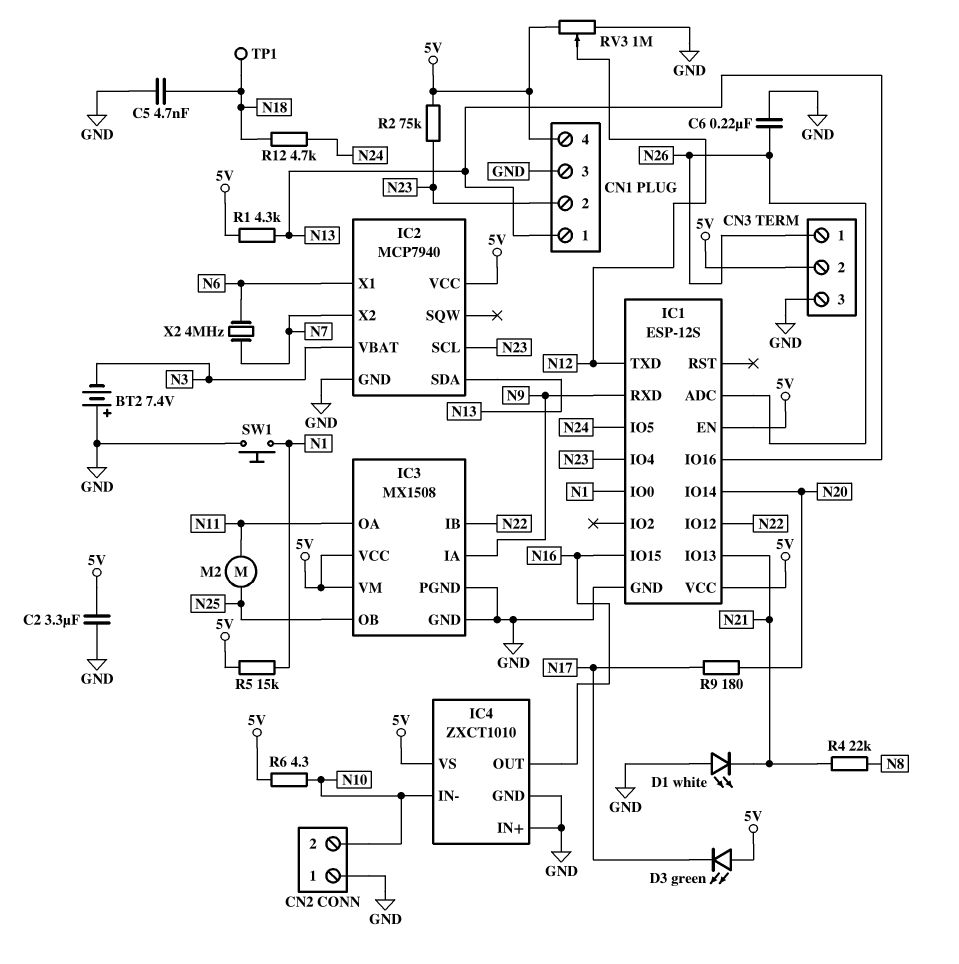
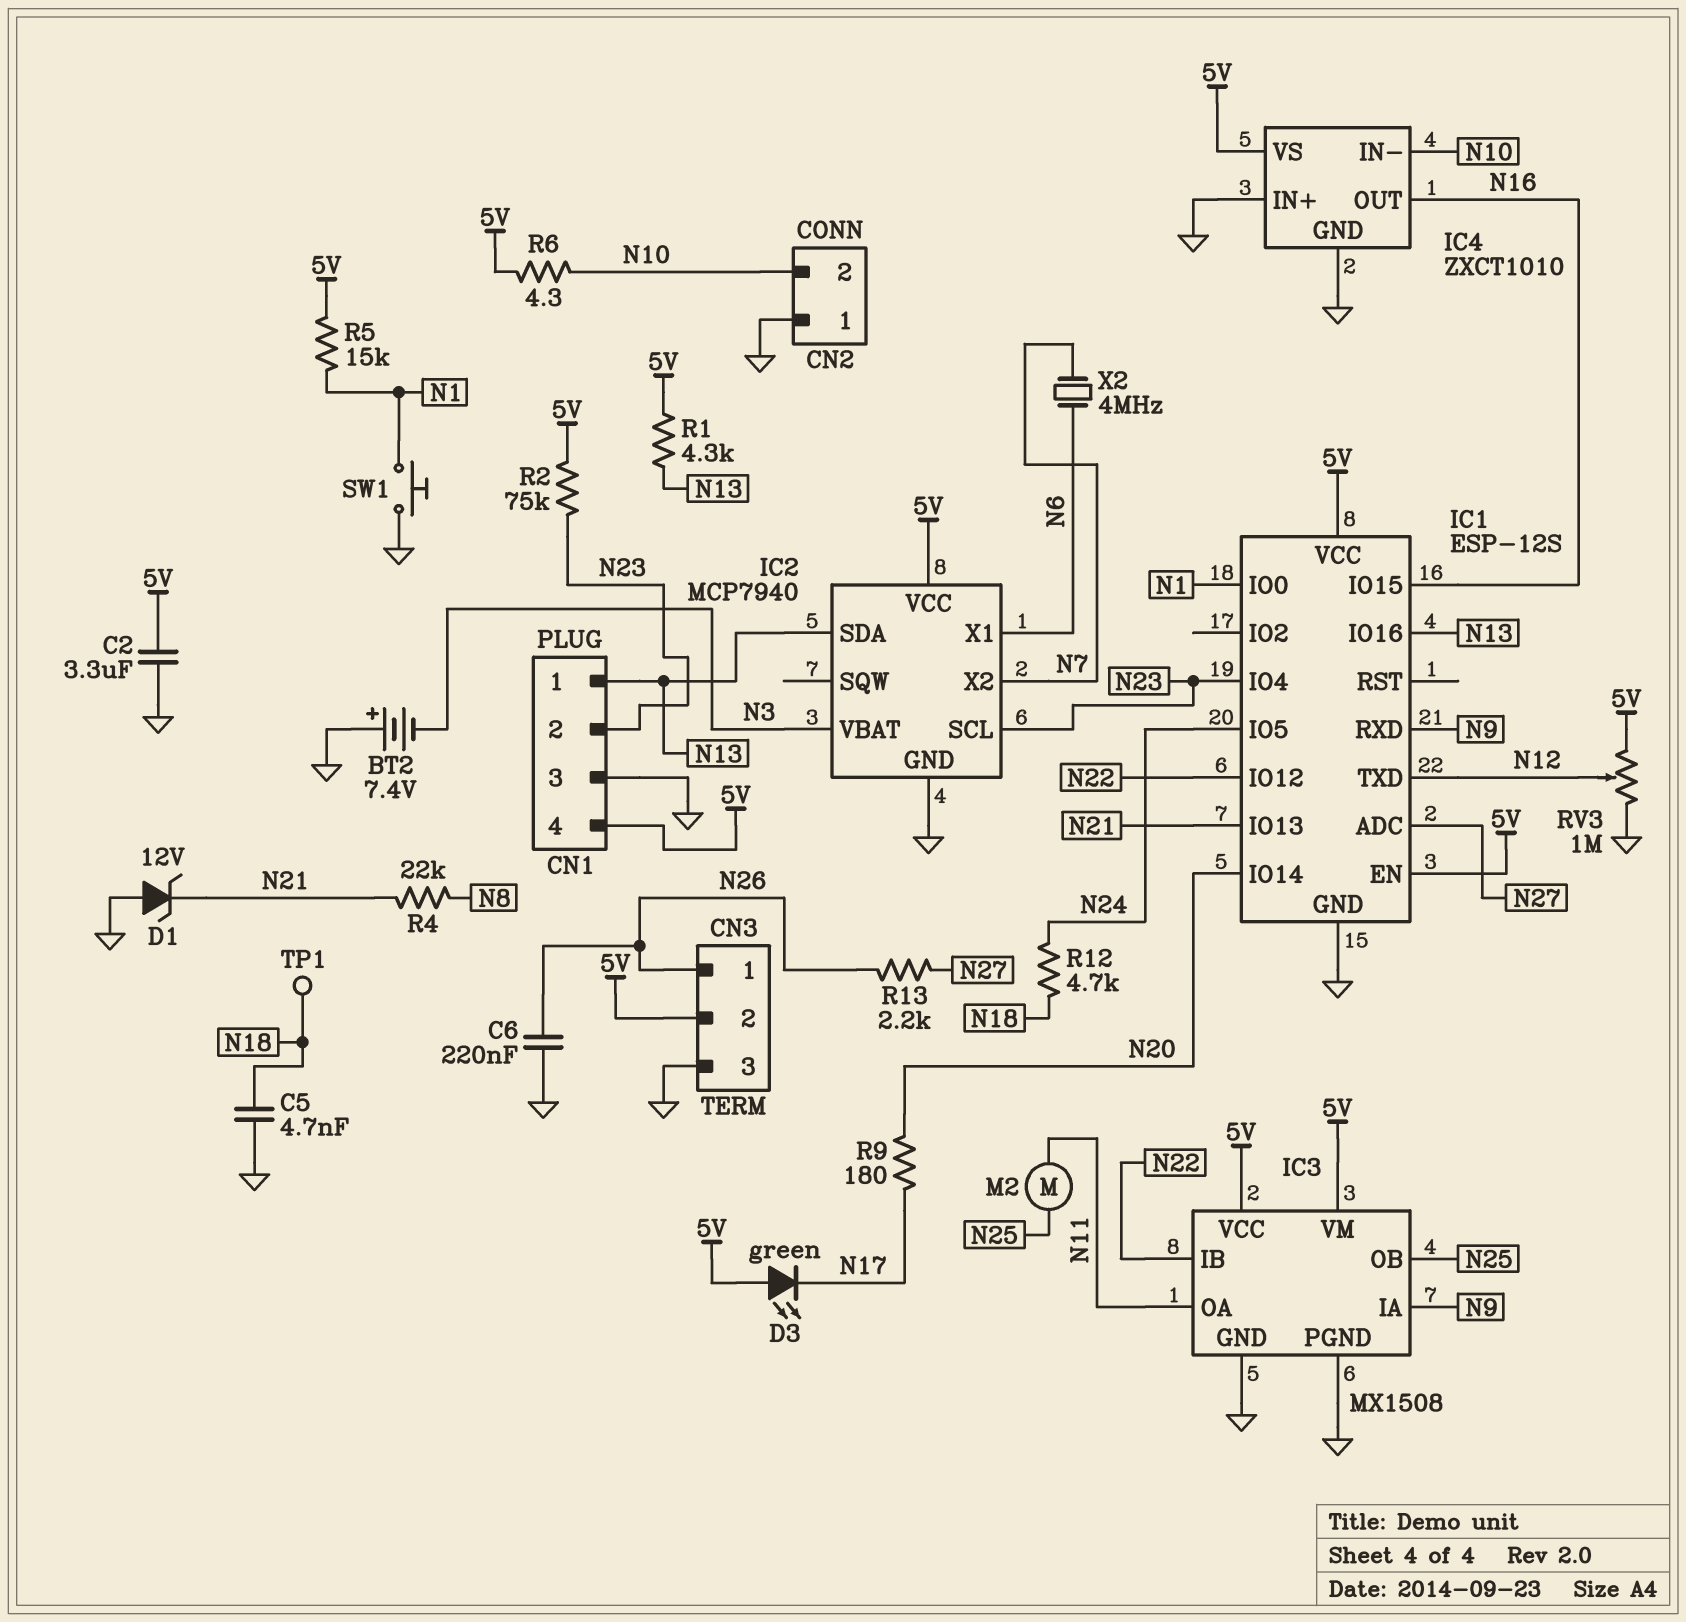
D1: LED white (A GND, K N21) -> zener 12V (A GND, K N21)
IC1 pin ADC: N26 -> N27
R13: none -> 2.2k (N26, N27)

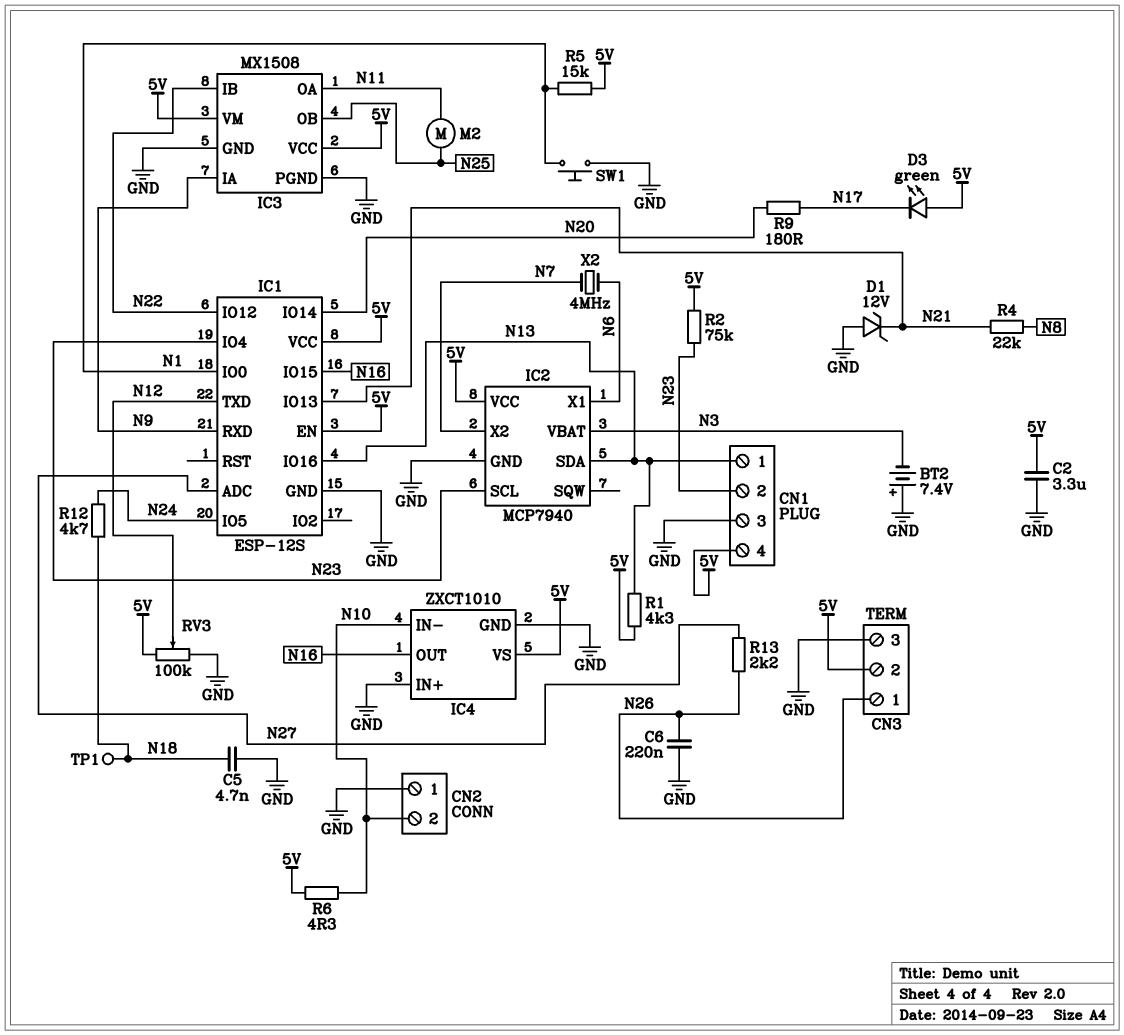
RV3: 1M (5V, GND, wiper N12) -> 100k (5V, GND, wiper N12)

